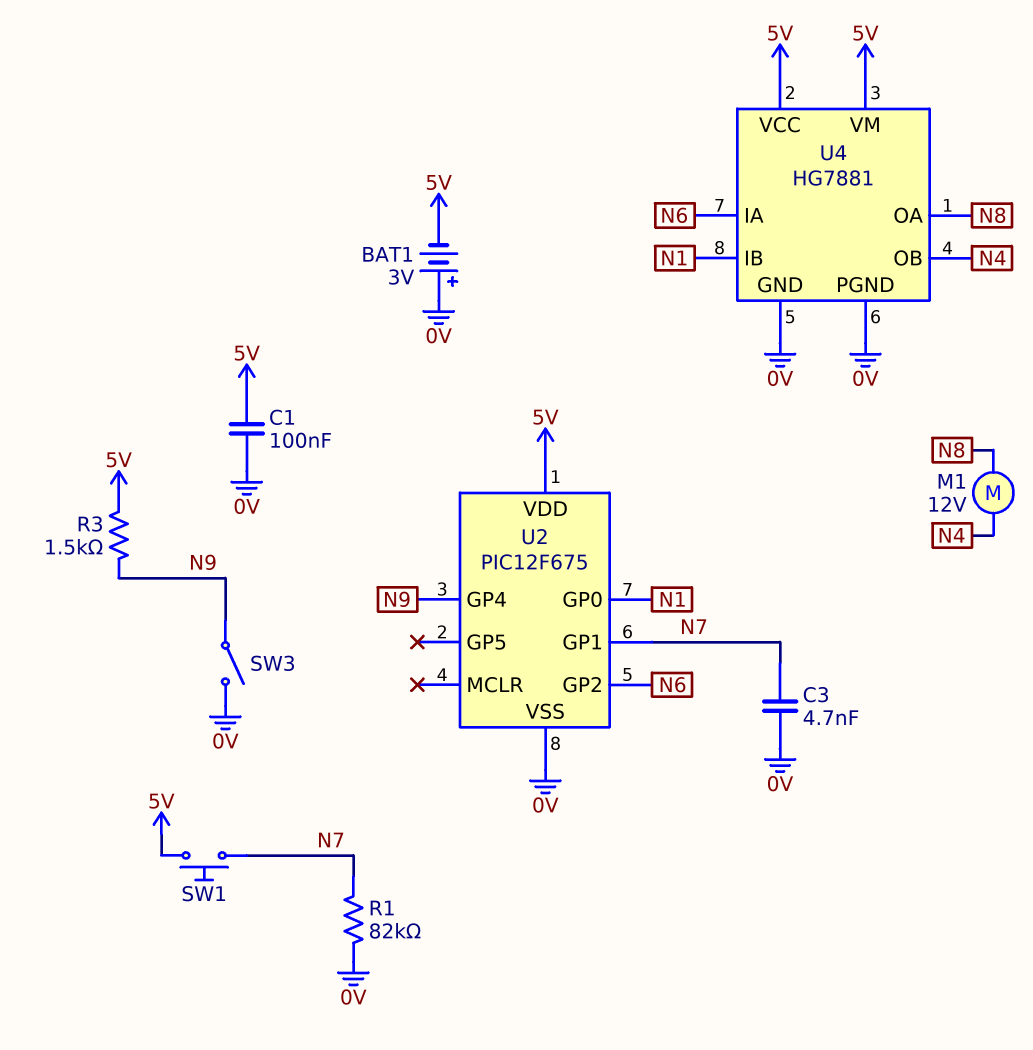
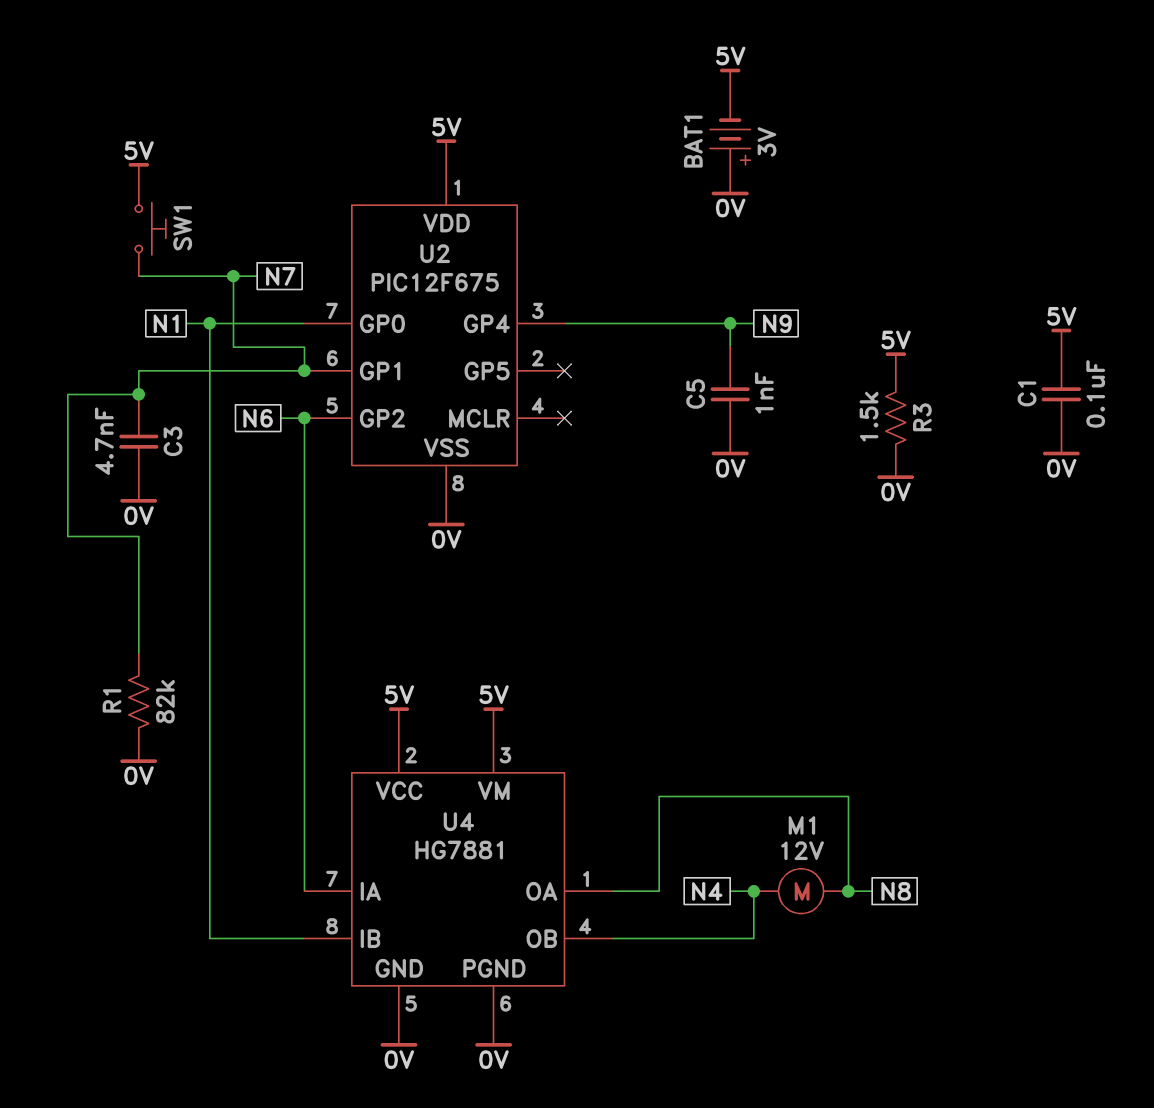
C5: none -> 1nF (0V, N9)
R3: 1.5k (5V, N9) -> 1.5k (0V, 5V)
SW3: switch (0V, N9) -> none

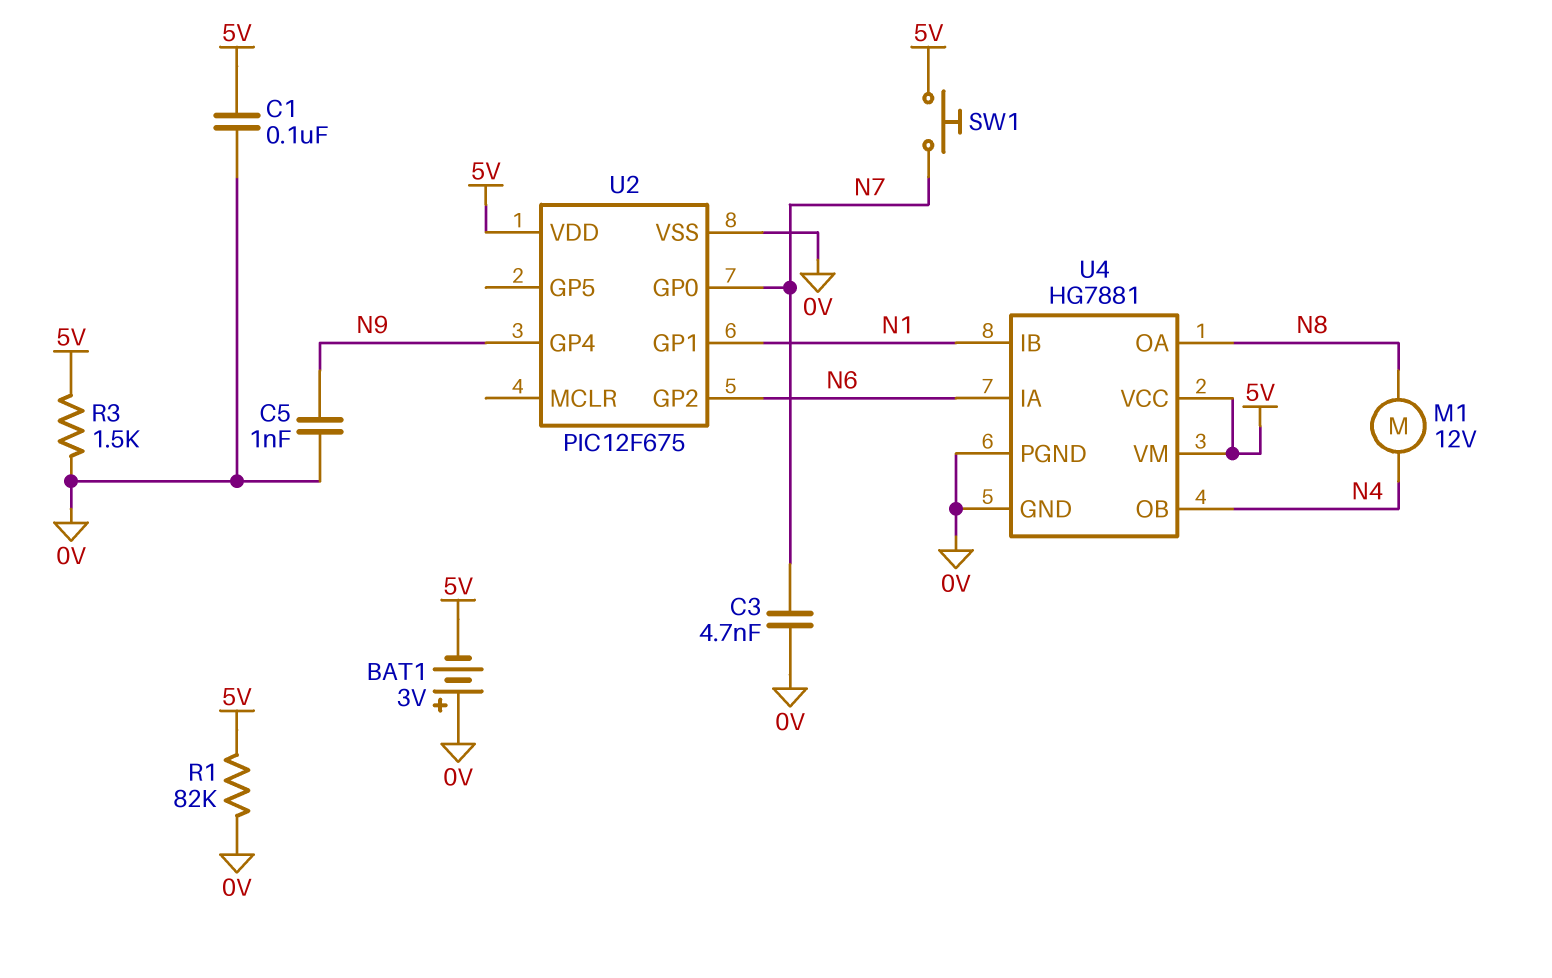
R1: 82k (0V, N7) -> 82k (0V, 5V)
U2 pin GP0: N1 -> N7
U2 pin GP1: N7 -> N1

